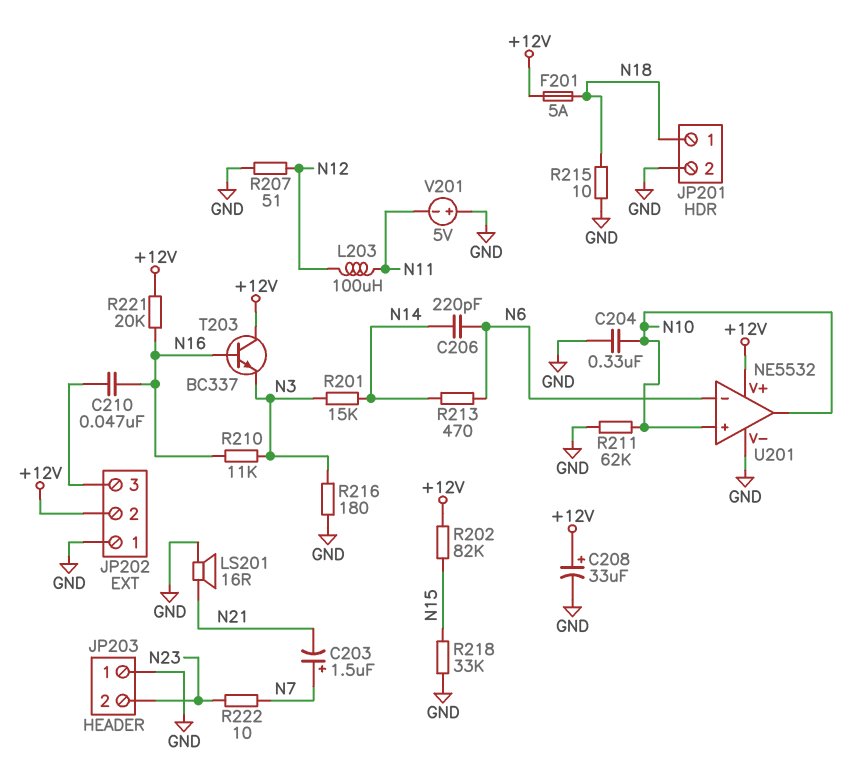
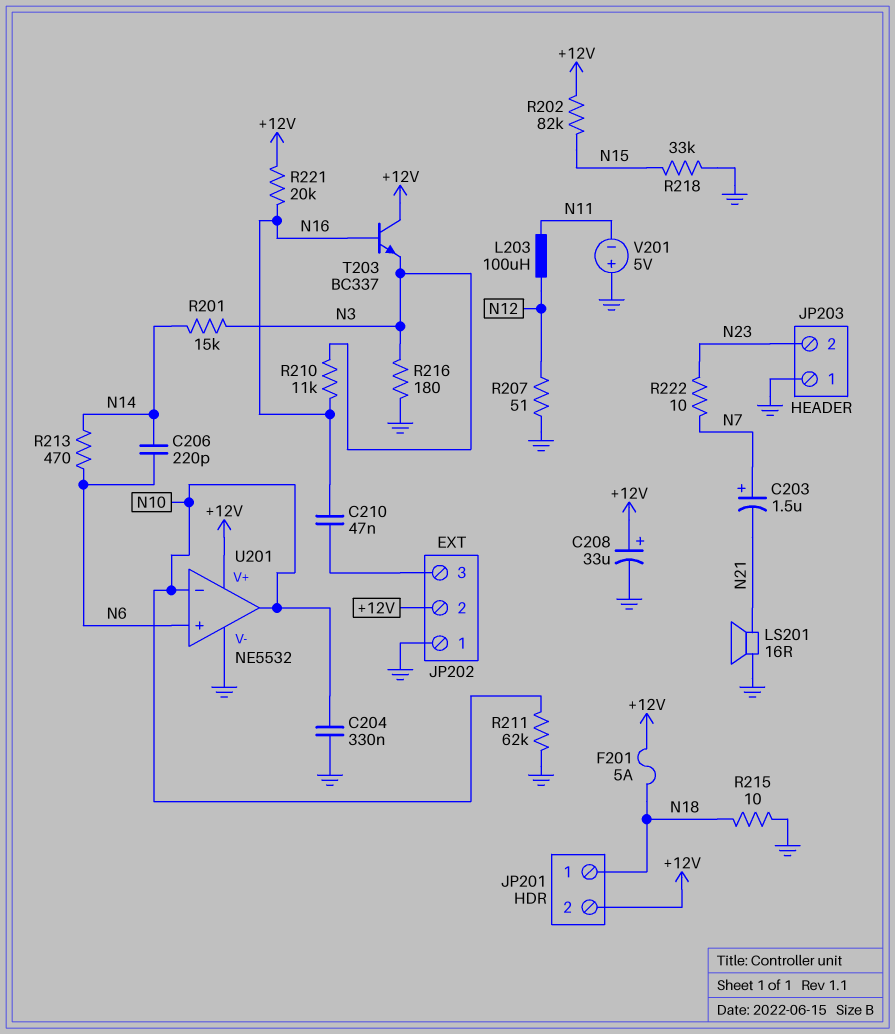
JP201 pin 2: GND -> +12V
U201 pin in+: N10 -> N6
U201 pin in-: N6 -> N10

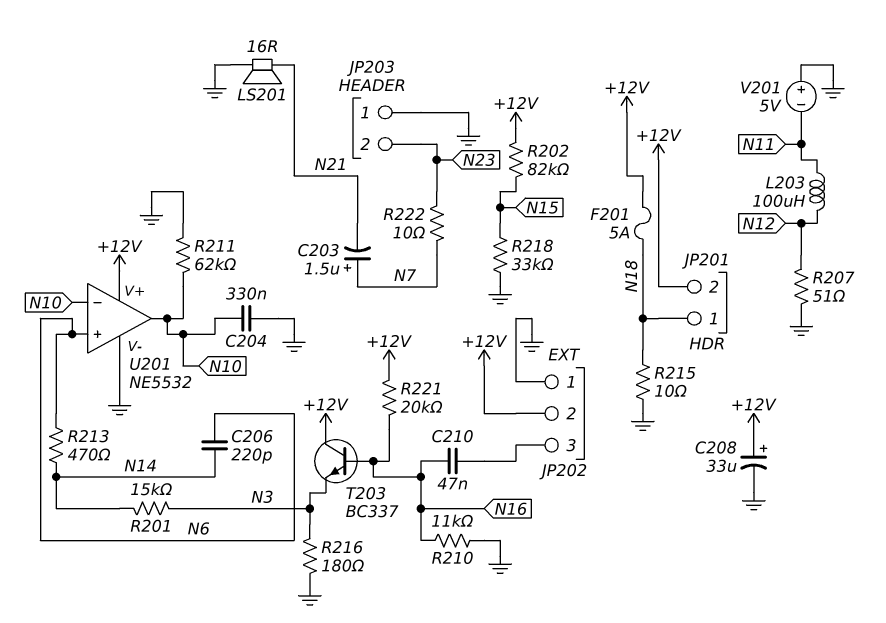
R210: 11k (N3, N16) -> 11k (GND, N16)

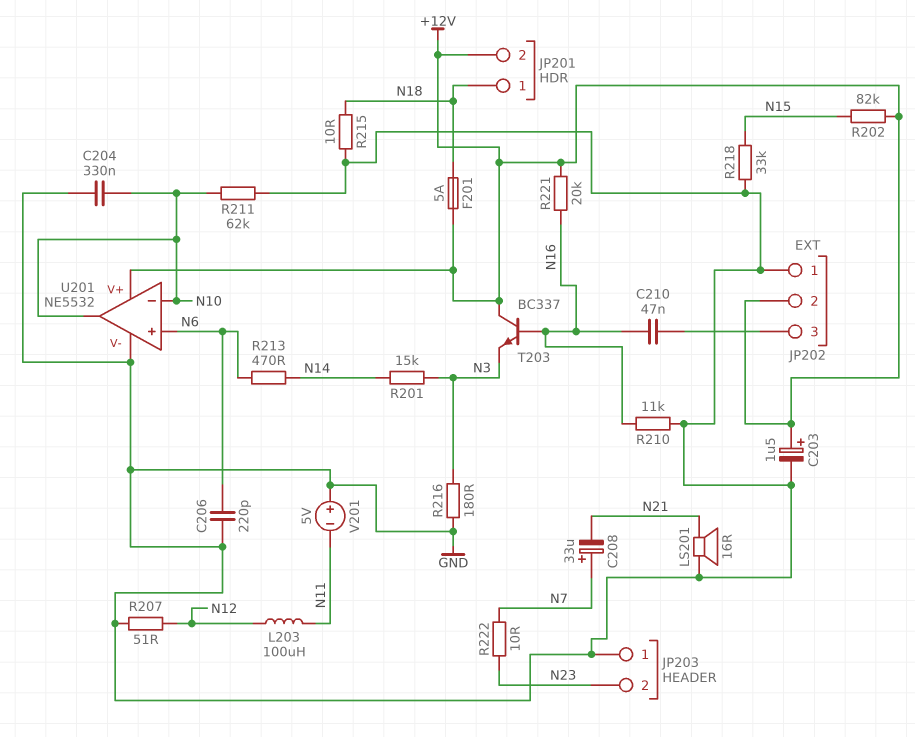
C203: 1.5uF (plus N7, minus N21) -> 1.5uF (plus +12V, minus GND)
C206: 220pF (N6, N14) -> 220pF (GND, N6)
C208: 33uF (plus +12V, minus GND) -> 33uF (plus N7, minus N21)

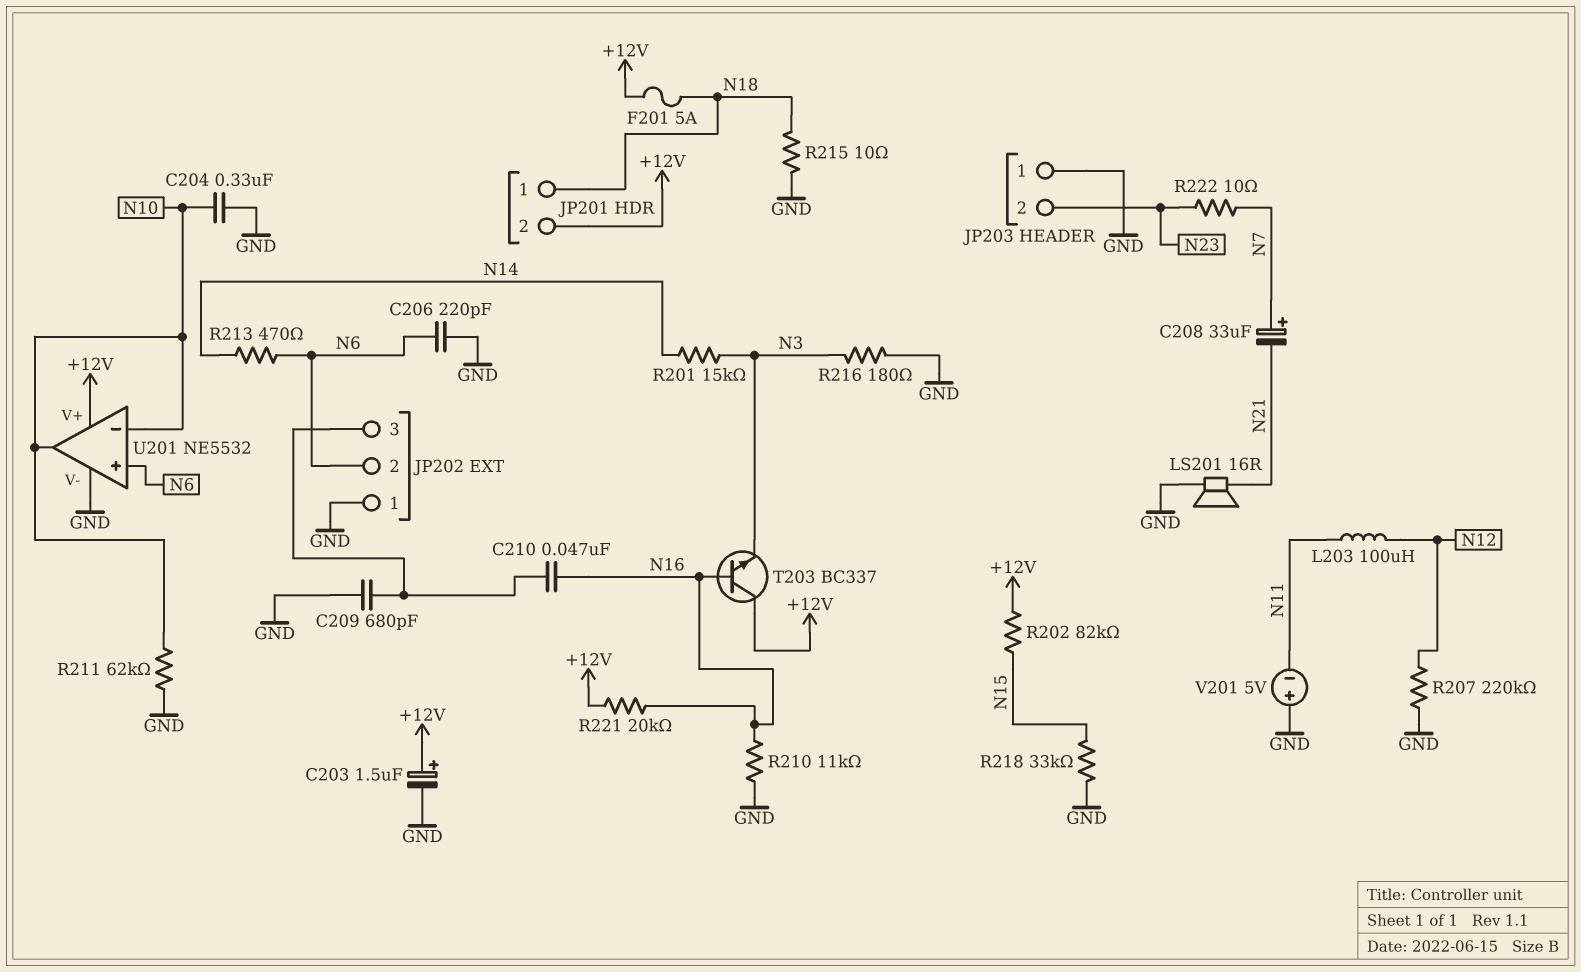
C209: none -> 680pF (GND, JP202/3)
JP202 pin 2: +12V -> N6
R207: 51 (GND, N12) -> 220k (GND, N12)

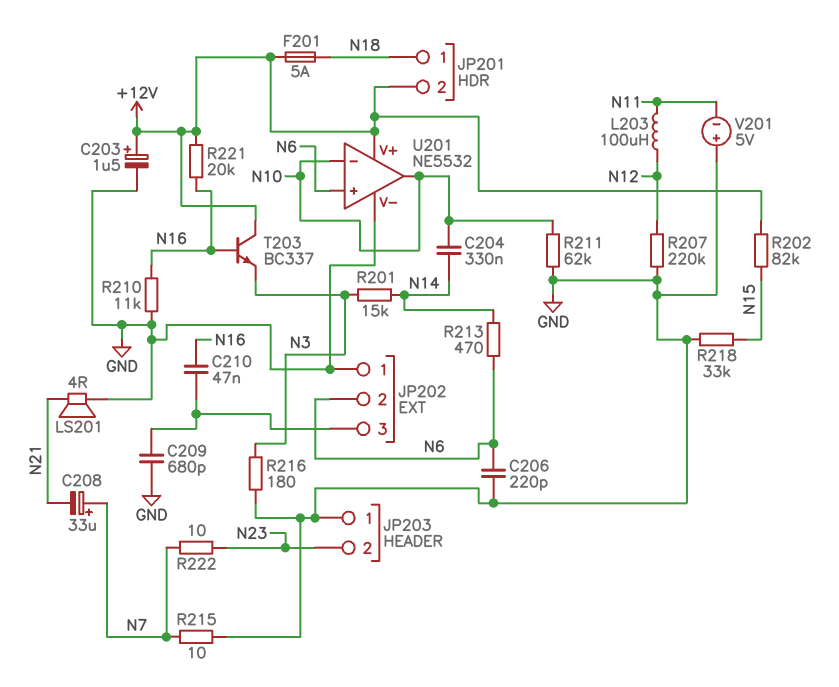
C204: 330nF (GND, N10) -> 330nF (N10, N14)
LS201: speaker 16R (GND, N21) -> speaker 4R (GND, N21)
R215: 10 (GND, N18) -> 10 (GND, N7)

